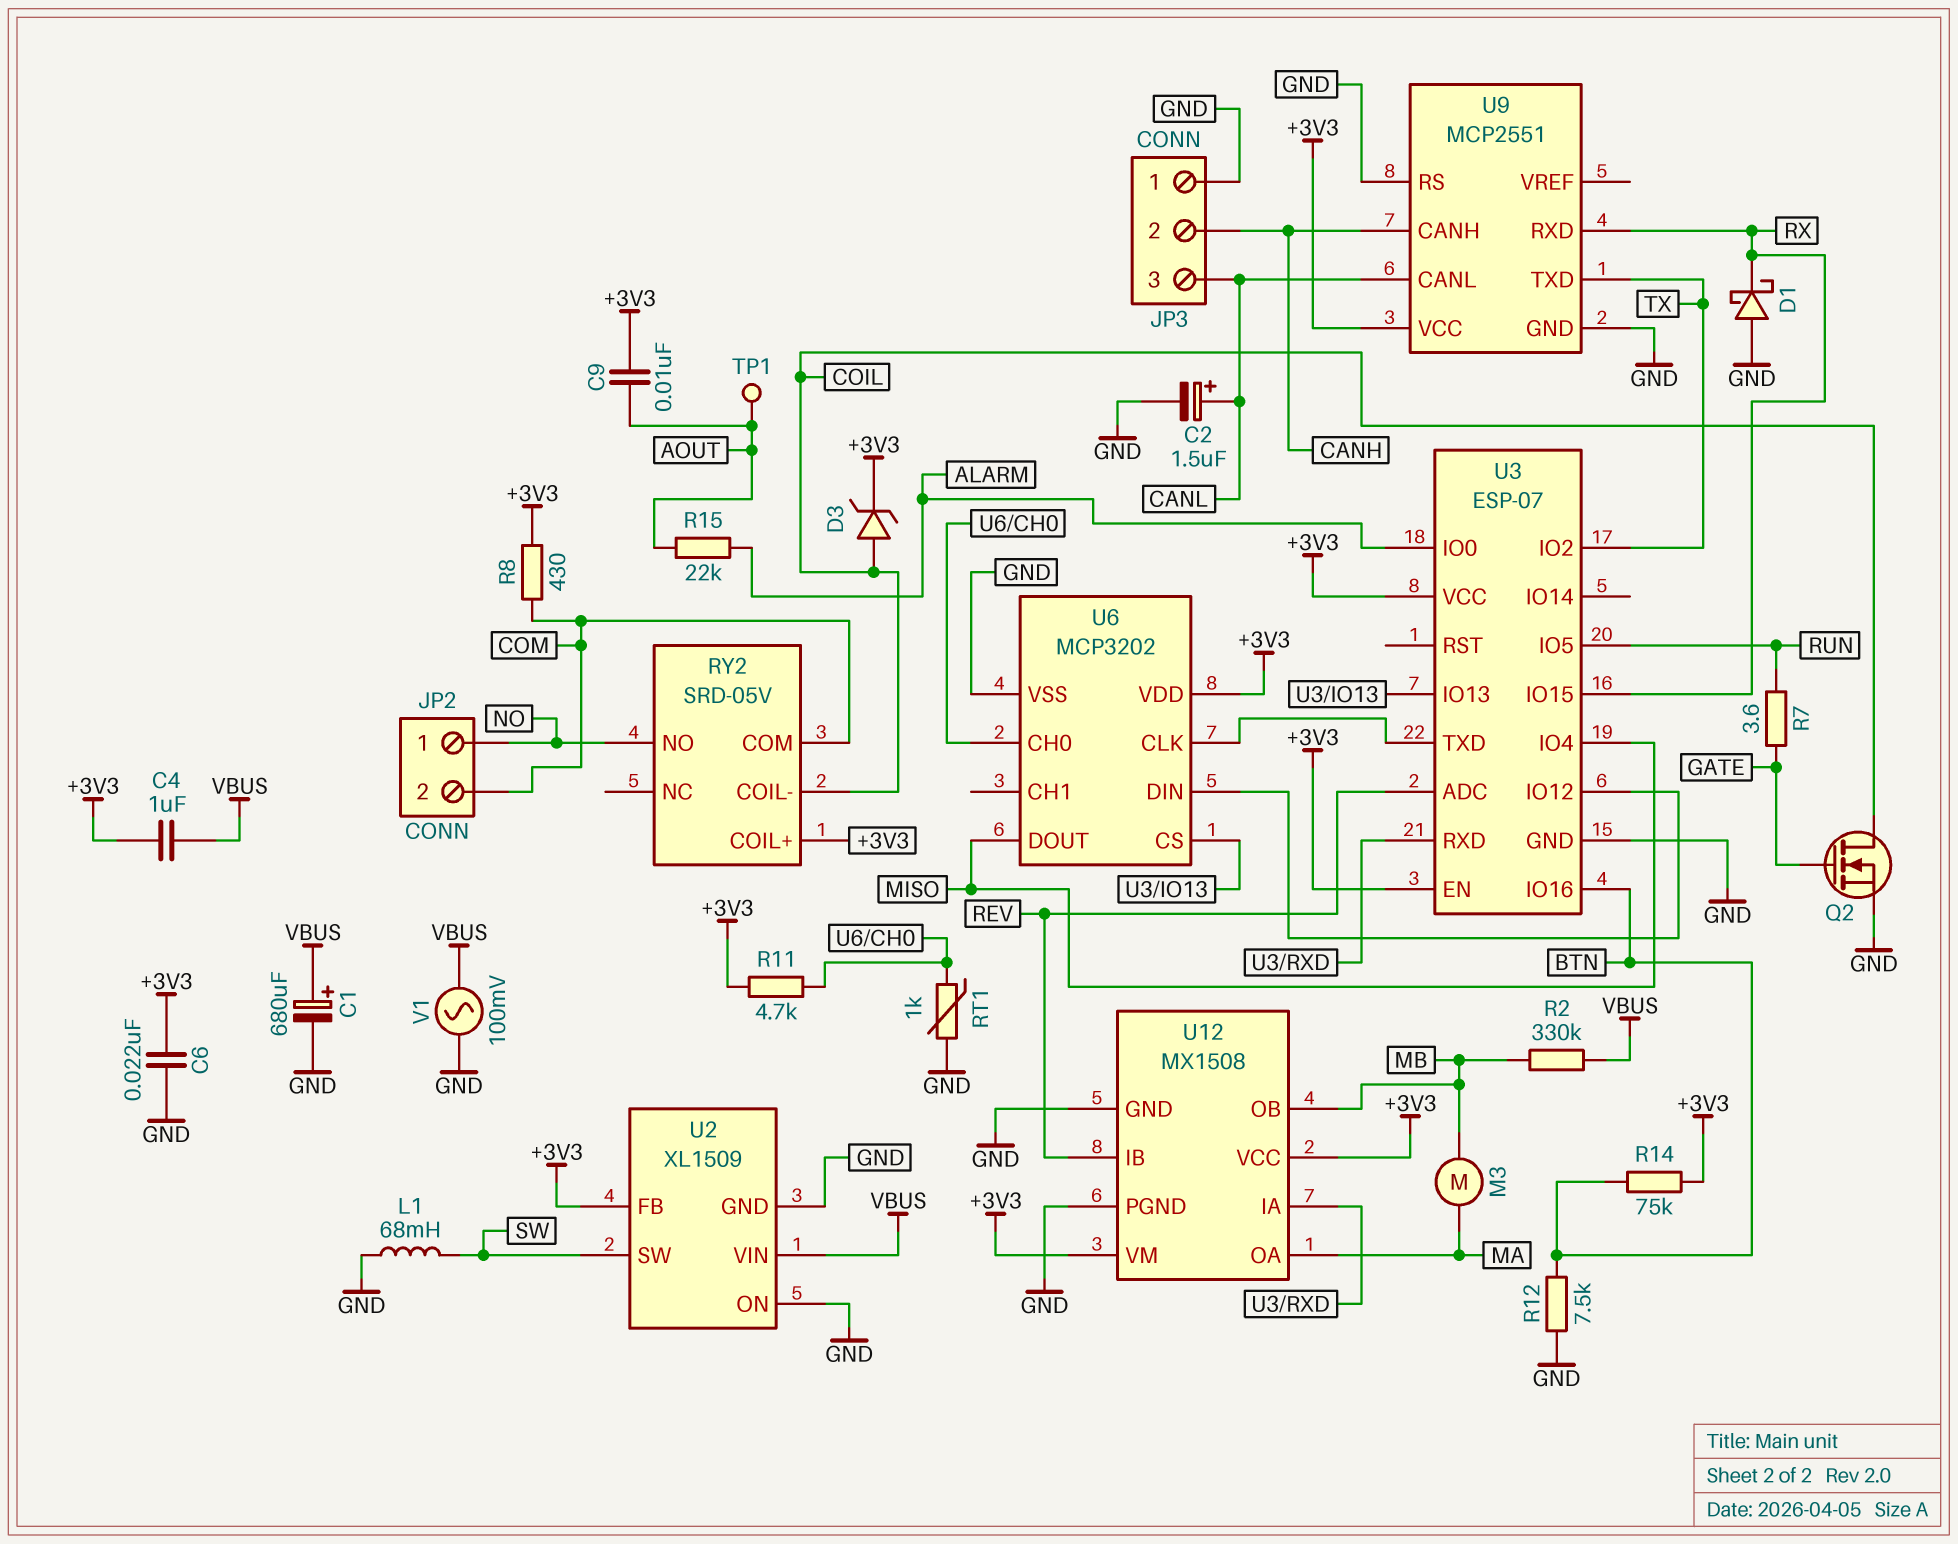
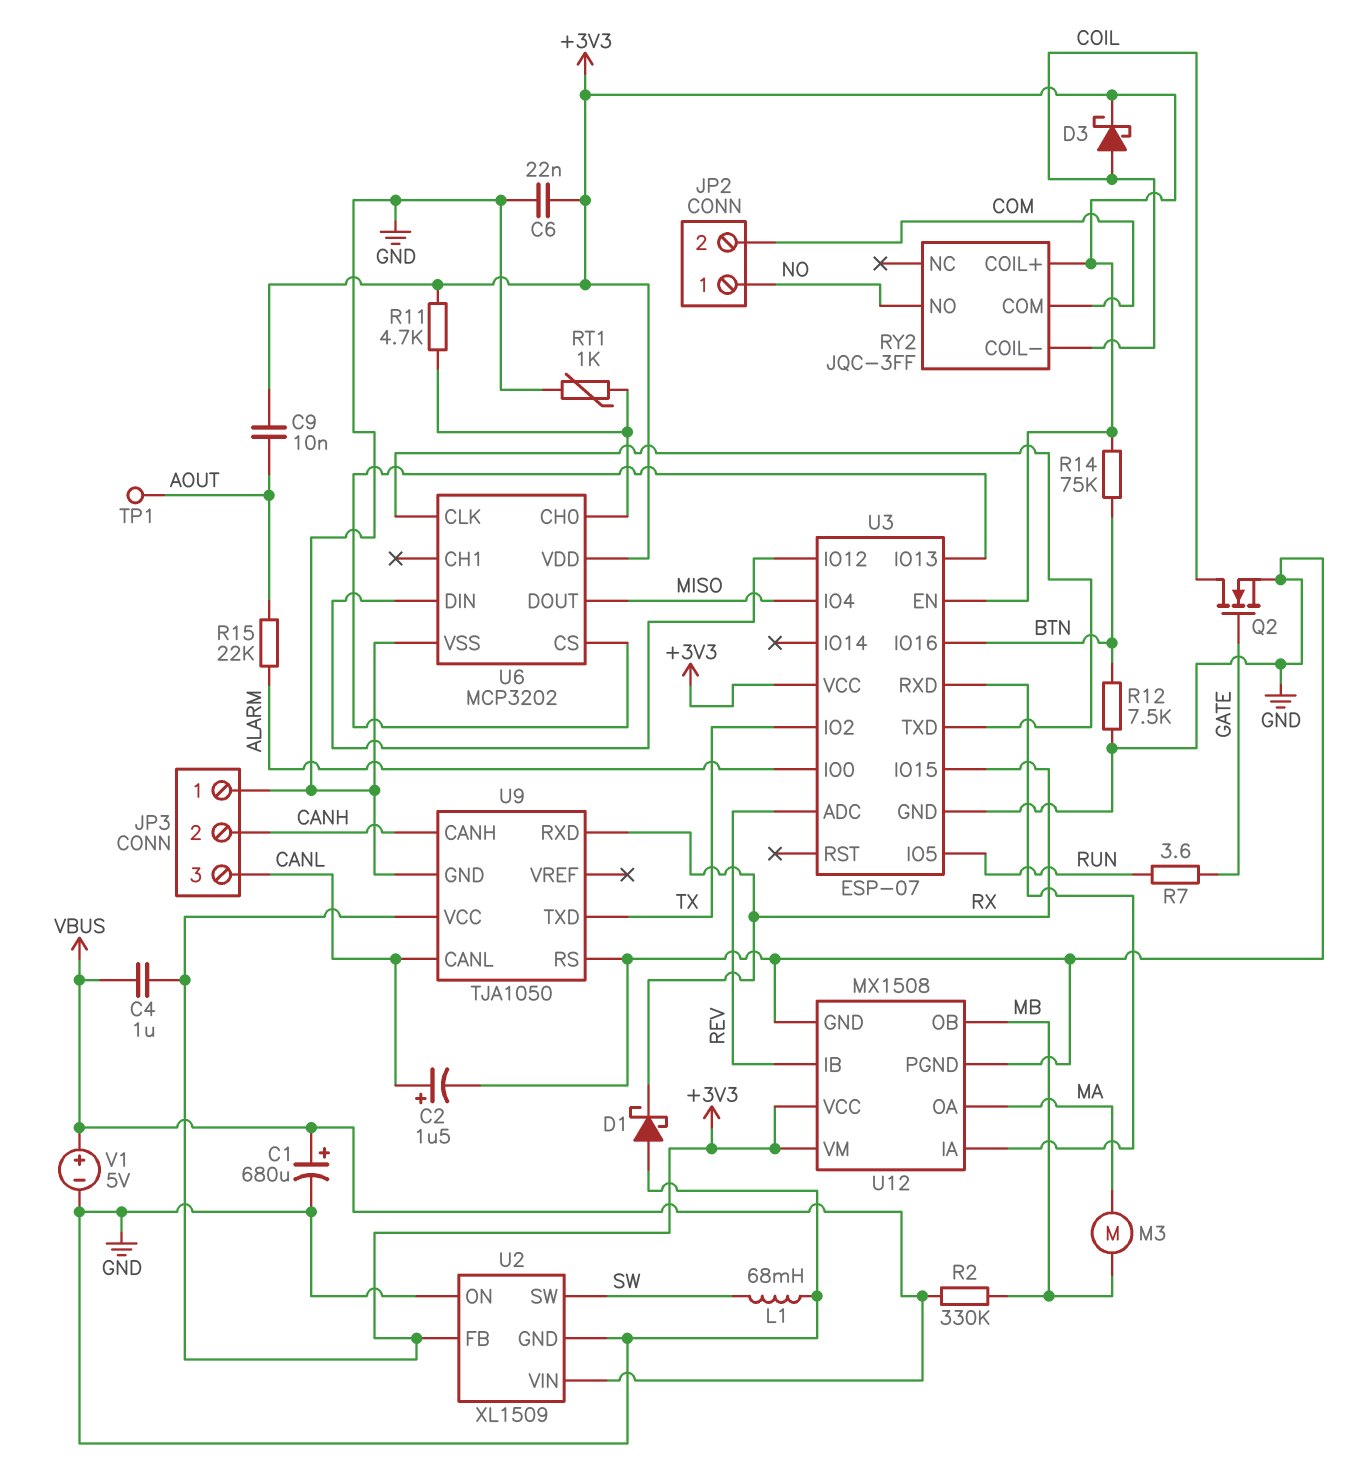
D3: zener (A COIL, K +3V3) -> schottky (A COIL, K +3V3)
R8: 430 (+3V3, COM) -> none
RY2: SRD-05V -> JQC-3FF
U9: MCP2551 -> TJA1050
V1: AC 100mV (GND, VBUS) -> 5V (plus VBUS, minus GND)

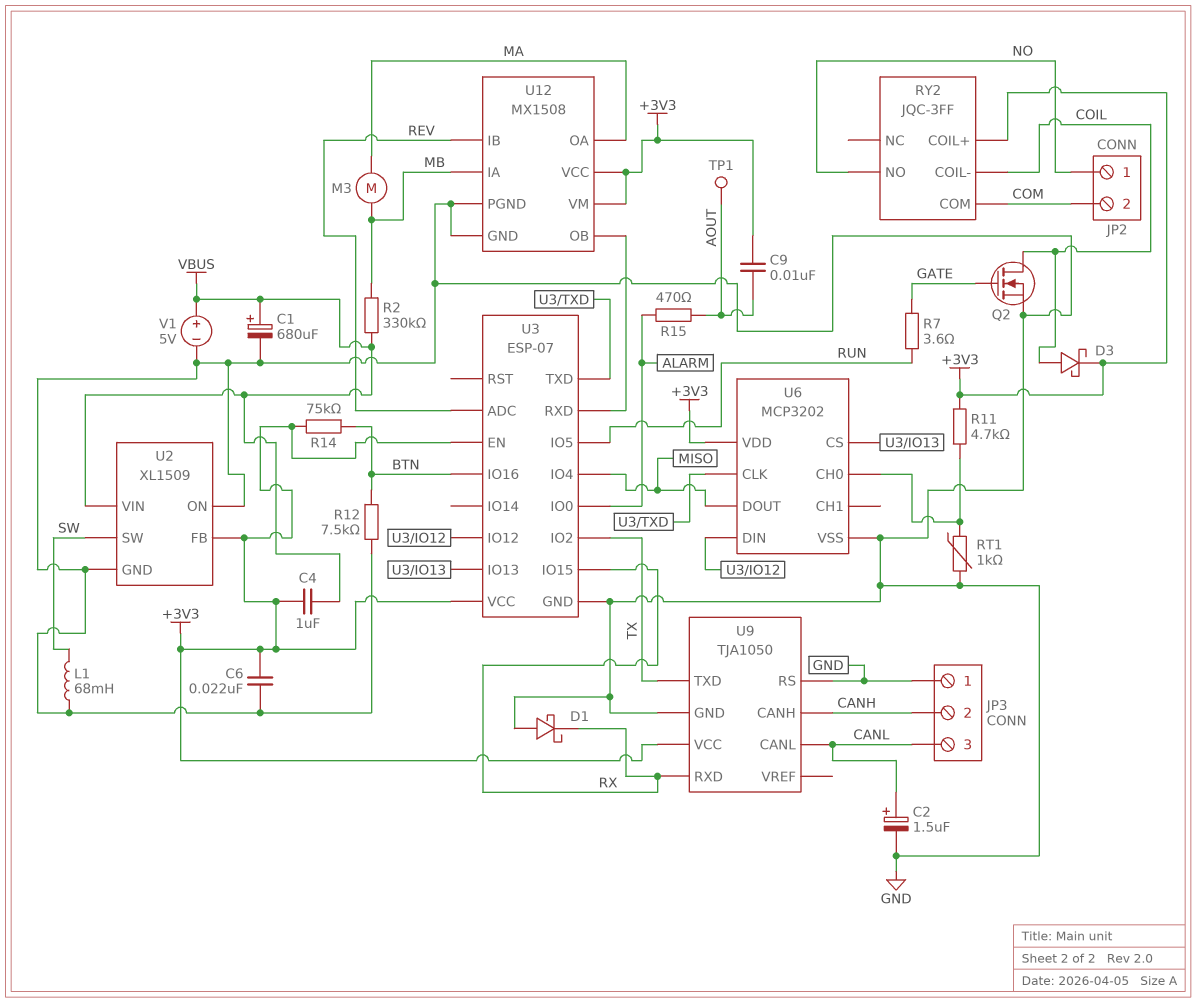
R15: 22k (ALARM, AOUT) -> 470 (ALARM, AOUT)
U12 pin IA: U3/RXD -> MB
U12 pin OB: MB -> U3/RXD

